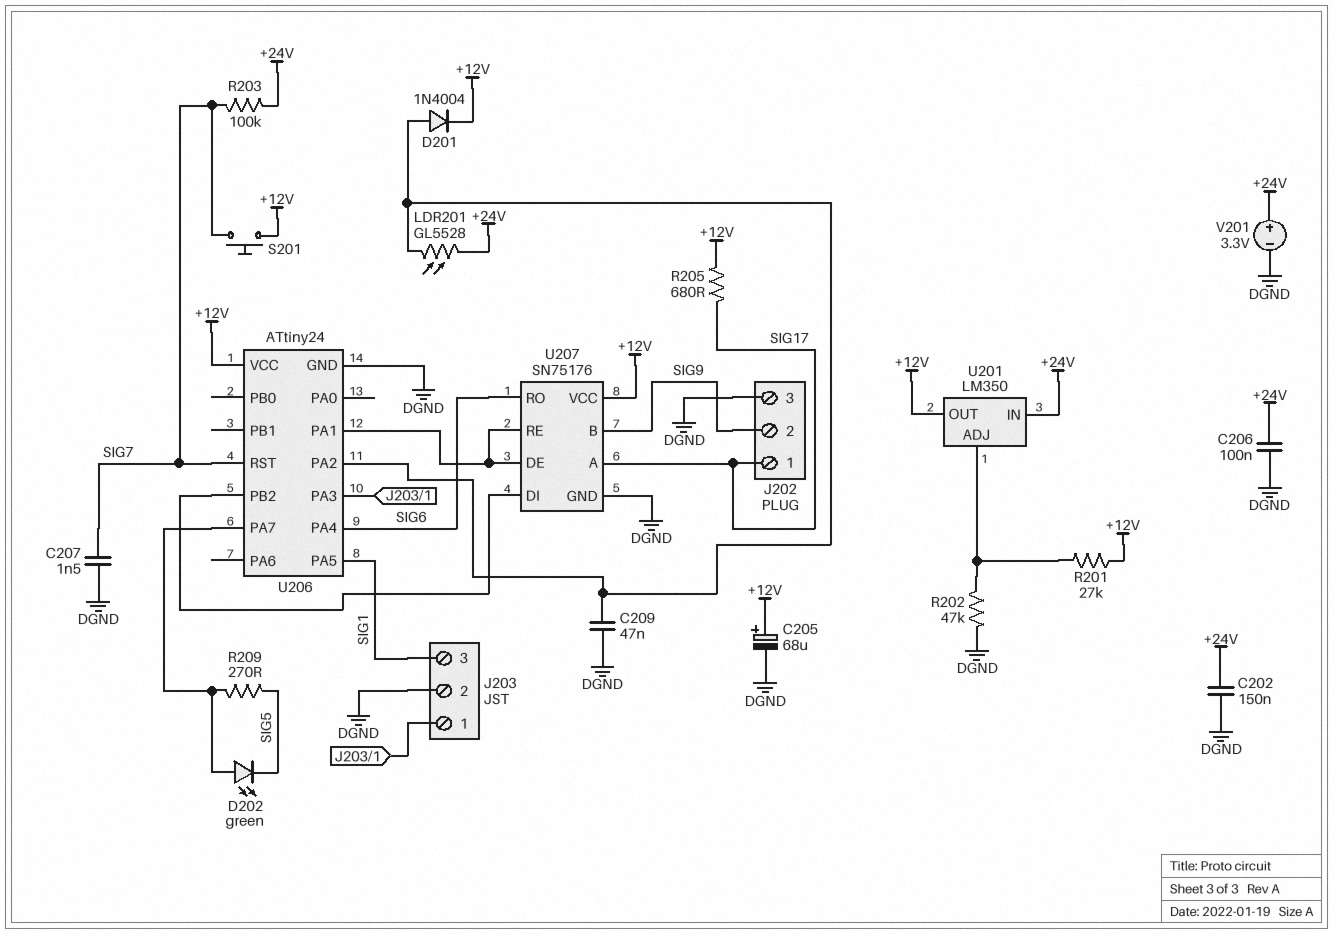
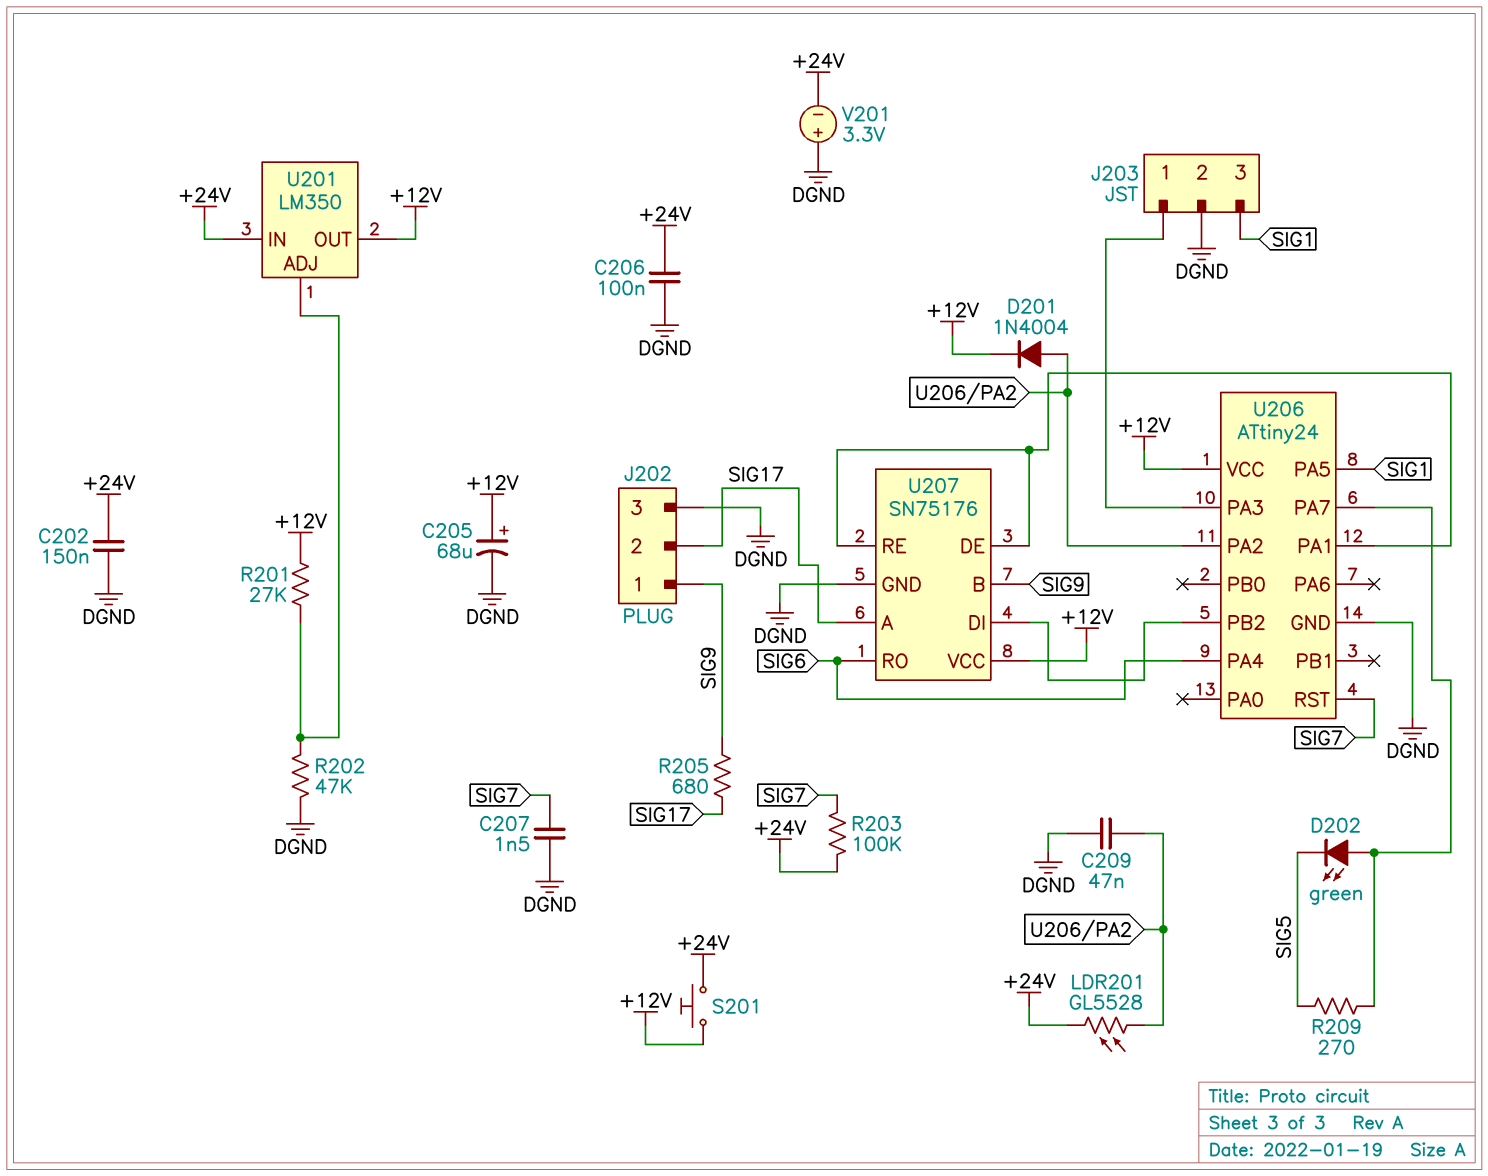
J202 pin 1: SIG17 -> SIG9
J202 pin 2: SIG9 -> SIG17
R205: 680 (+12V, SIG17) -> 680 (SIG9, SIG17)
S201: button (+12V, SIG7) -> button (+12V, +24V)
V201: 3.3V (plus +24V, minus DGND) -> 3.3V (plus DGND, minus +24V)

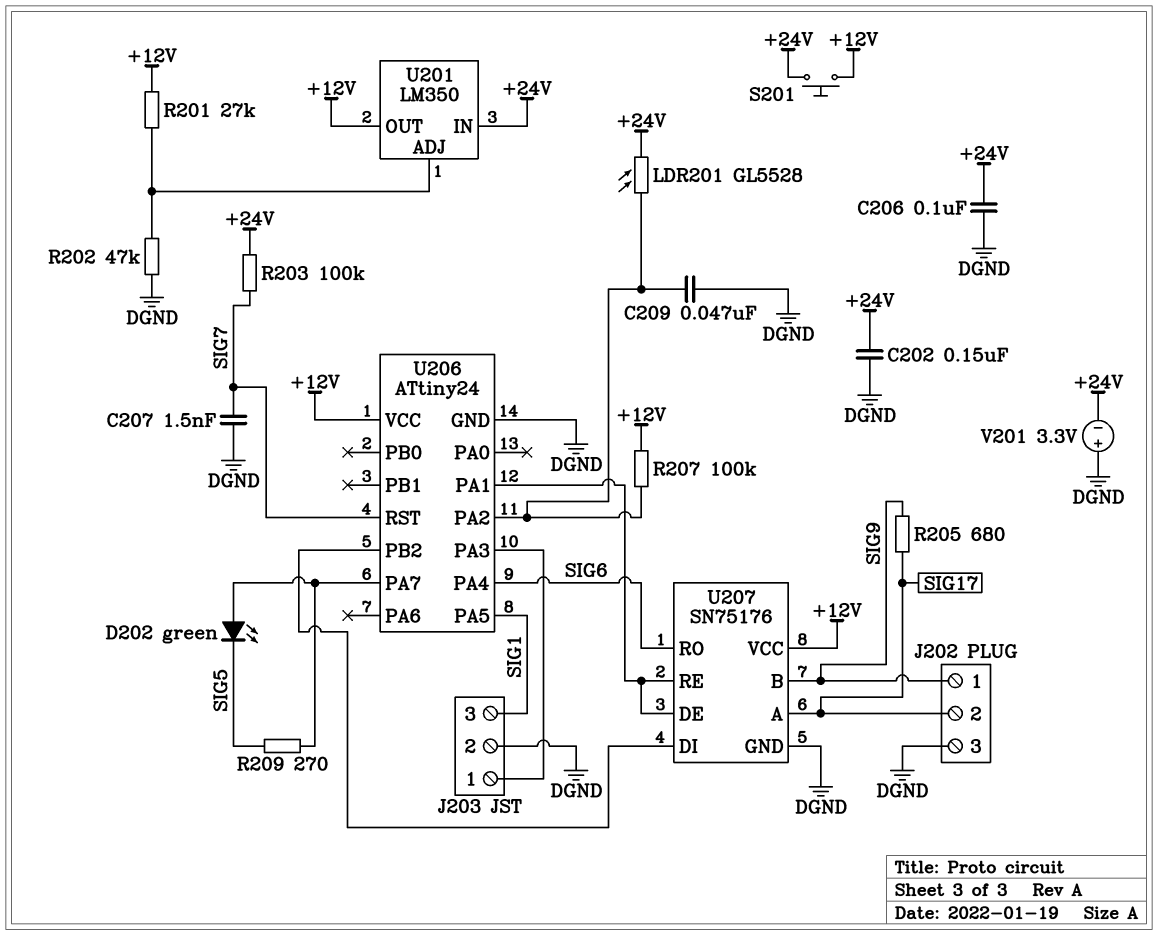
C205: 68uF (plus +12V, minus DGND) -> none
D201: diode 1N4004 (A U206/PA2, K +12V) -> none
R207: none -> 100k (+12V, U206/PA2)

